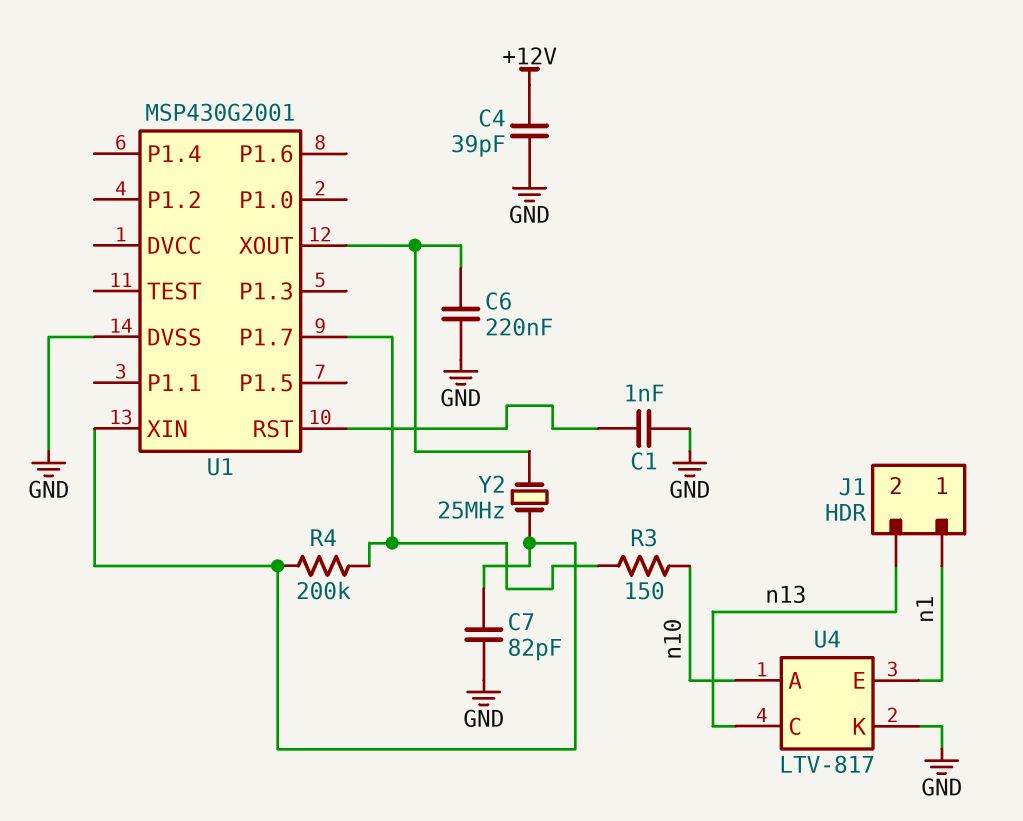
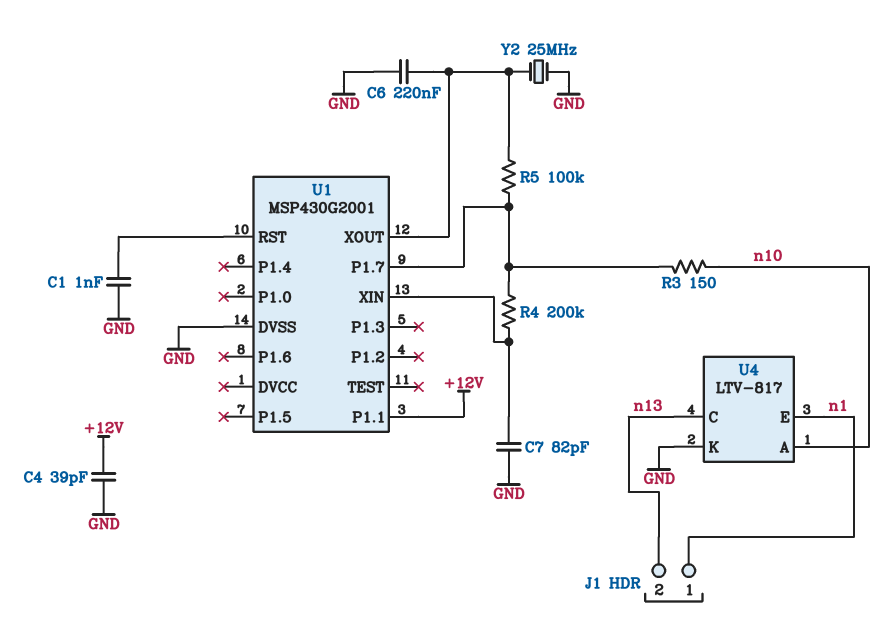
R5: none -> 100k (U1/P1.7, U1/XOUT)
U1 pin P1.1: none -> +12V
Y2: 25MHz (U1/XIN, U1/XOUT) -> 25MHz (GND, U1/XOUT)

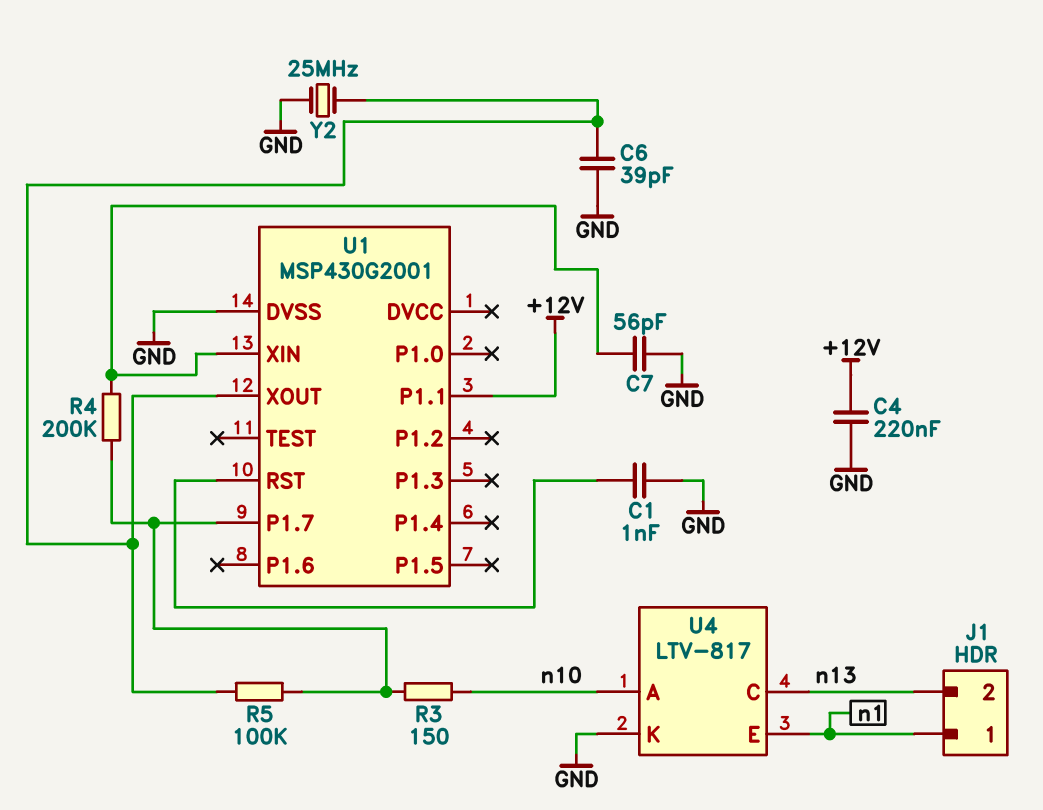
C4: 39pF (+12V, GND) -> 220nF (+12V, GND)
C6: 220nF (GND, U1/XOUT) -> 39pF (GND, U1/XOUT)
C7: 82pF (GND, U1/XIN) -> 56pF (GND, U1/XIN)

